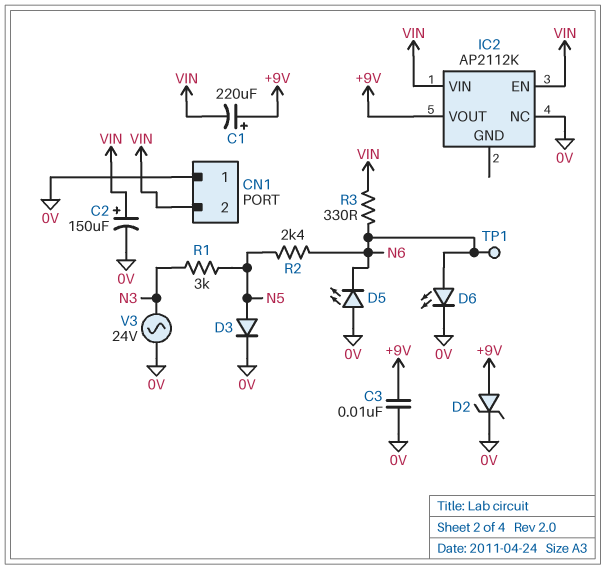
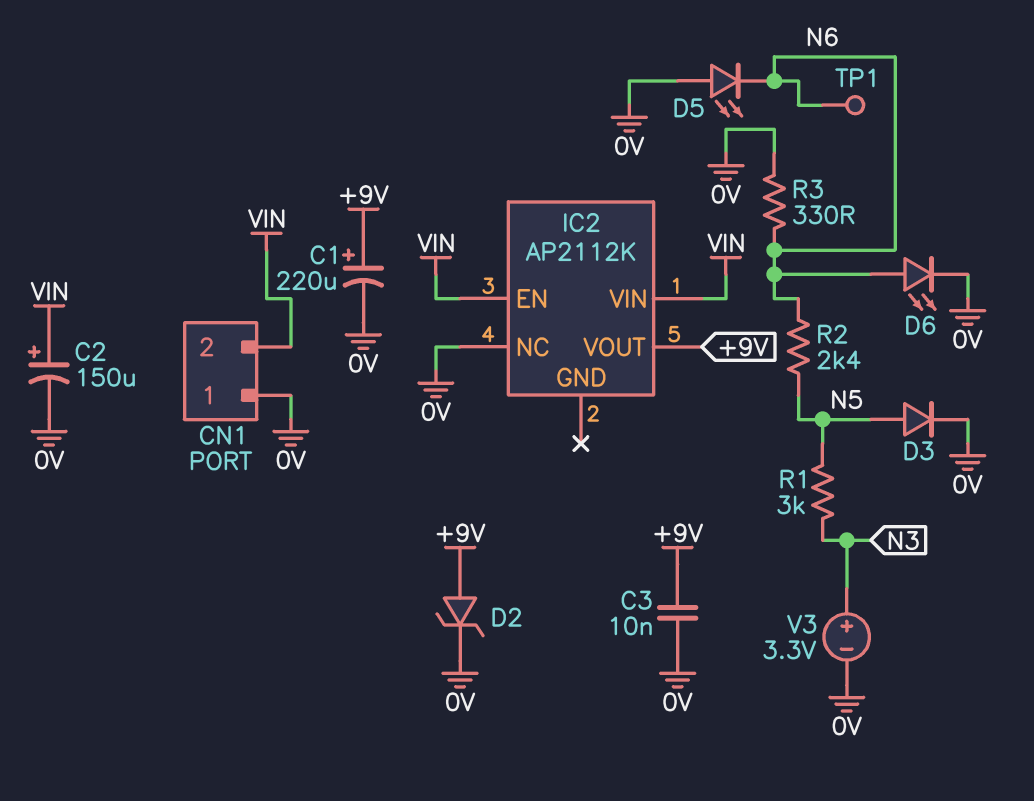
C1: 220uF (plus +9V, minus VIN) -> 220uF (plus +9V, minus 0V)
R3: 330 (N6, VIN) -> 330 (0V, N6)
V3: AC 24V (0V, N3) -> 3.3V (plus N3, minus 0V)

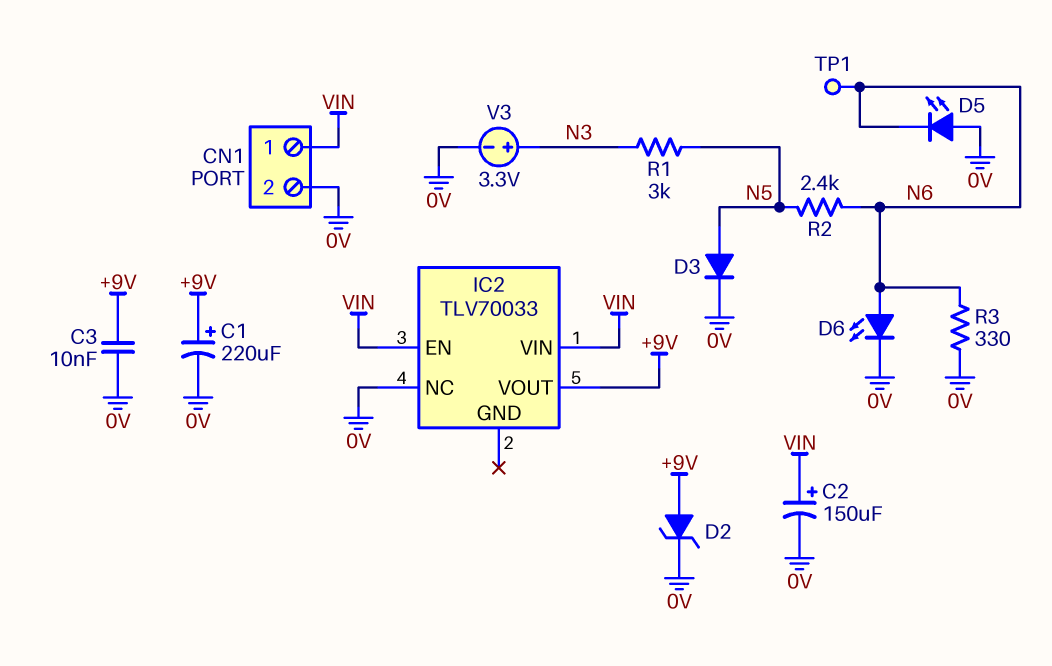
CN1 pin 1: 0V -> VIN
CN1 pin 2: VIN -> 0V
IC2: AP2112K -> TLV70033

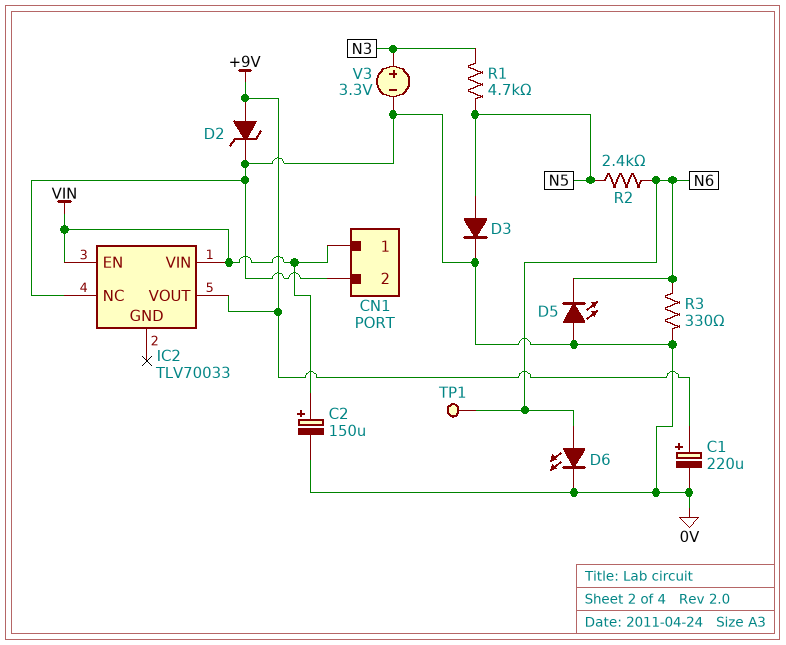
C3: 10nF (+9V, 0V) -> none
R1: 3k (N3, N5) -> 4.7k (N3, N5)

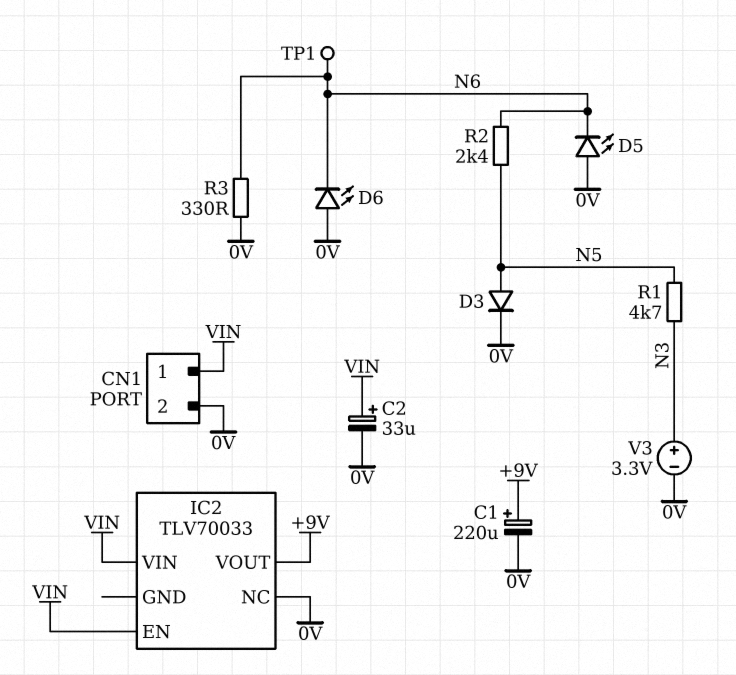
C2: 150uF (plus VIN, minus 0V) -> 33uF (plus VIN, minus 0V)
D2: zener (A +9V, K 0V) -> none
D6: LED (A N6, K 0V) -> LED (A 0V, K N6)

